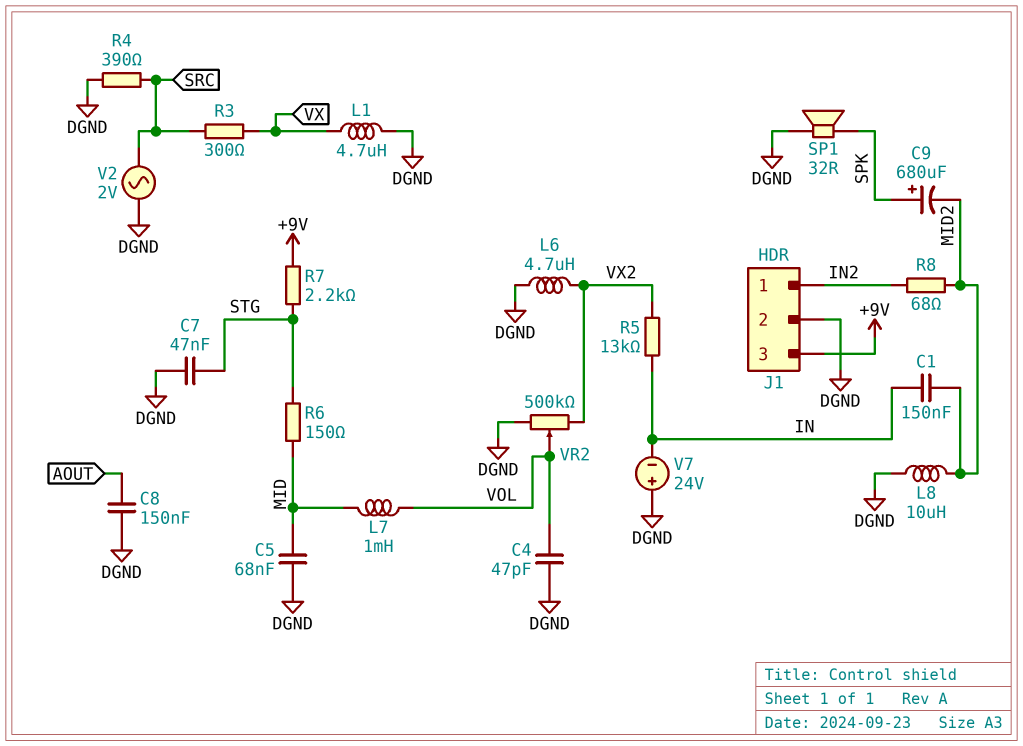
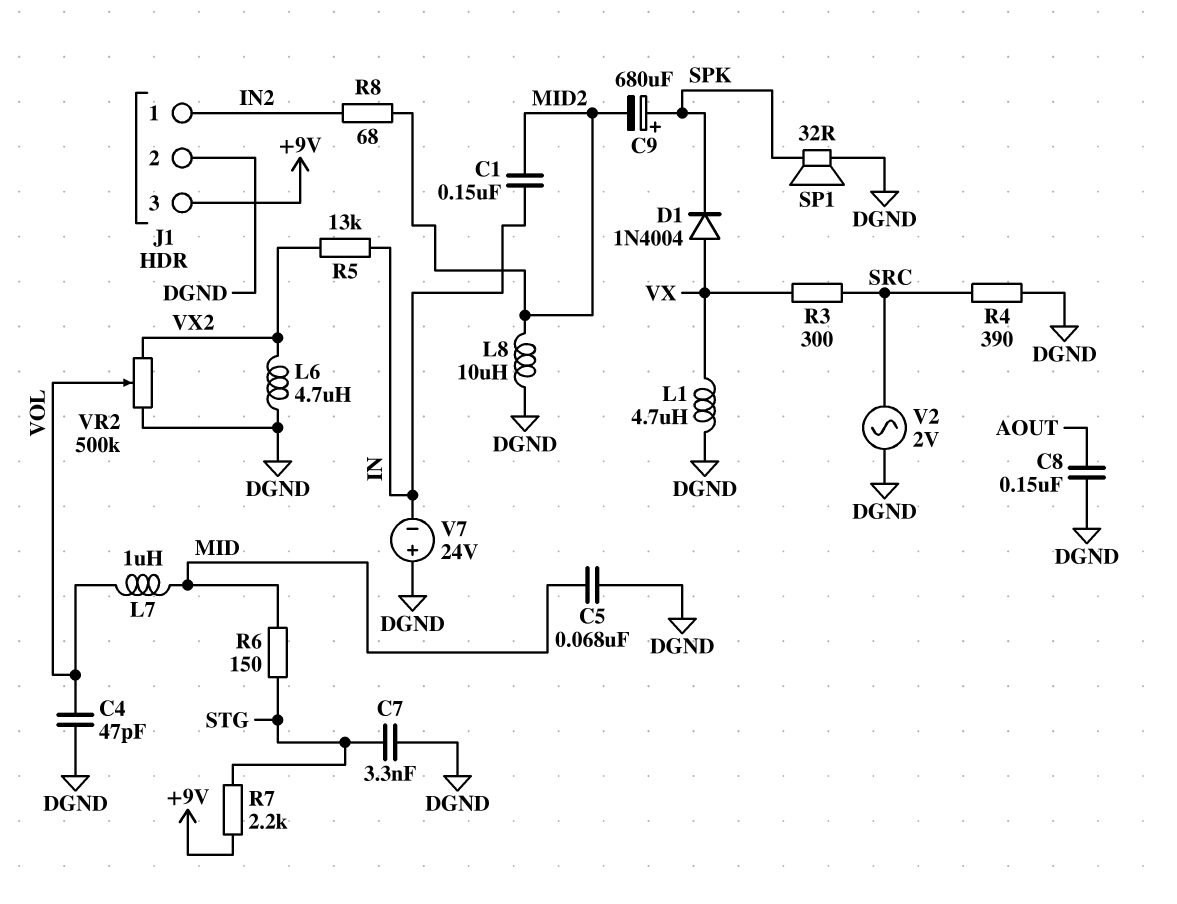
C7: 47nF (DGND, STG) -> 3.3nF (DGND, STG)
D1: none -> diode 1N4004 (A VX, K SPK)
L7: 1mH (MID, VOL) -> 1uH (MID, VOL)

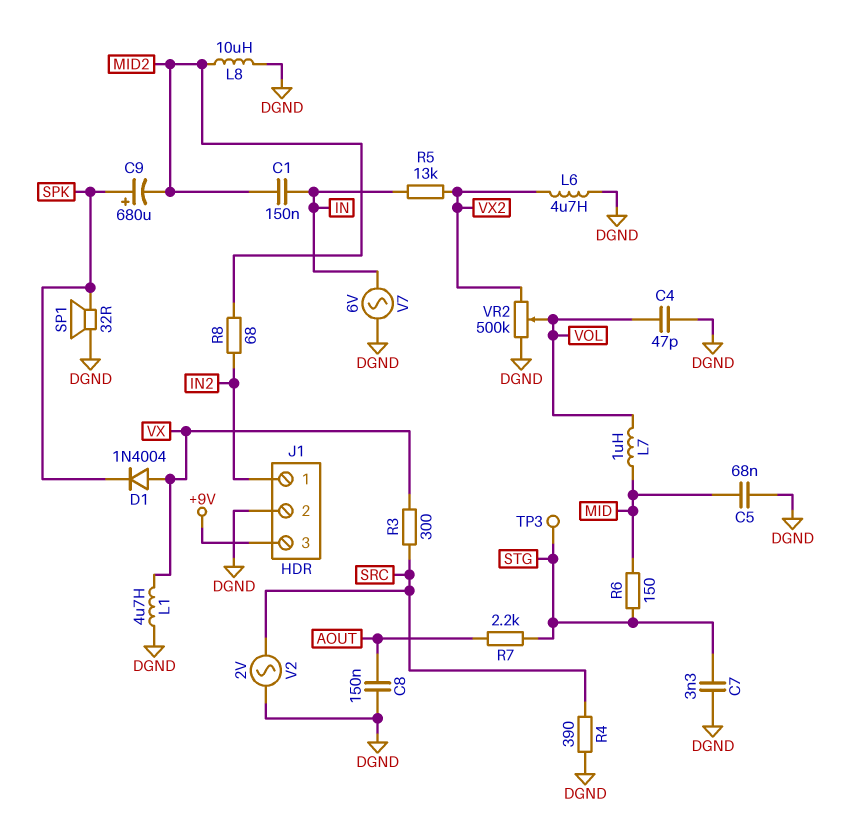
R7: 2.2k (+9V, STG) -> 2.2k (AOUT, STG)
TP3: none -> test point (STG)
V7: 24V (plus DGND, minus IN) -> AC 6V (DGND, IN)

